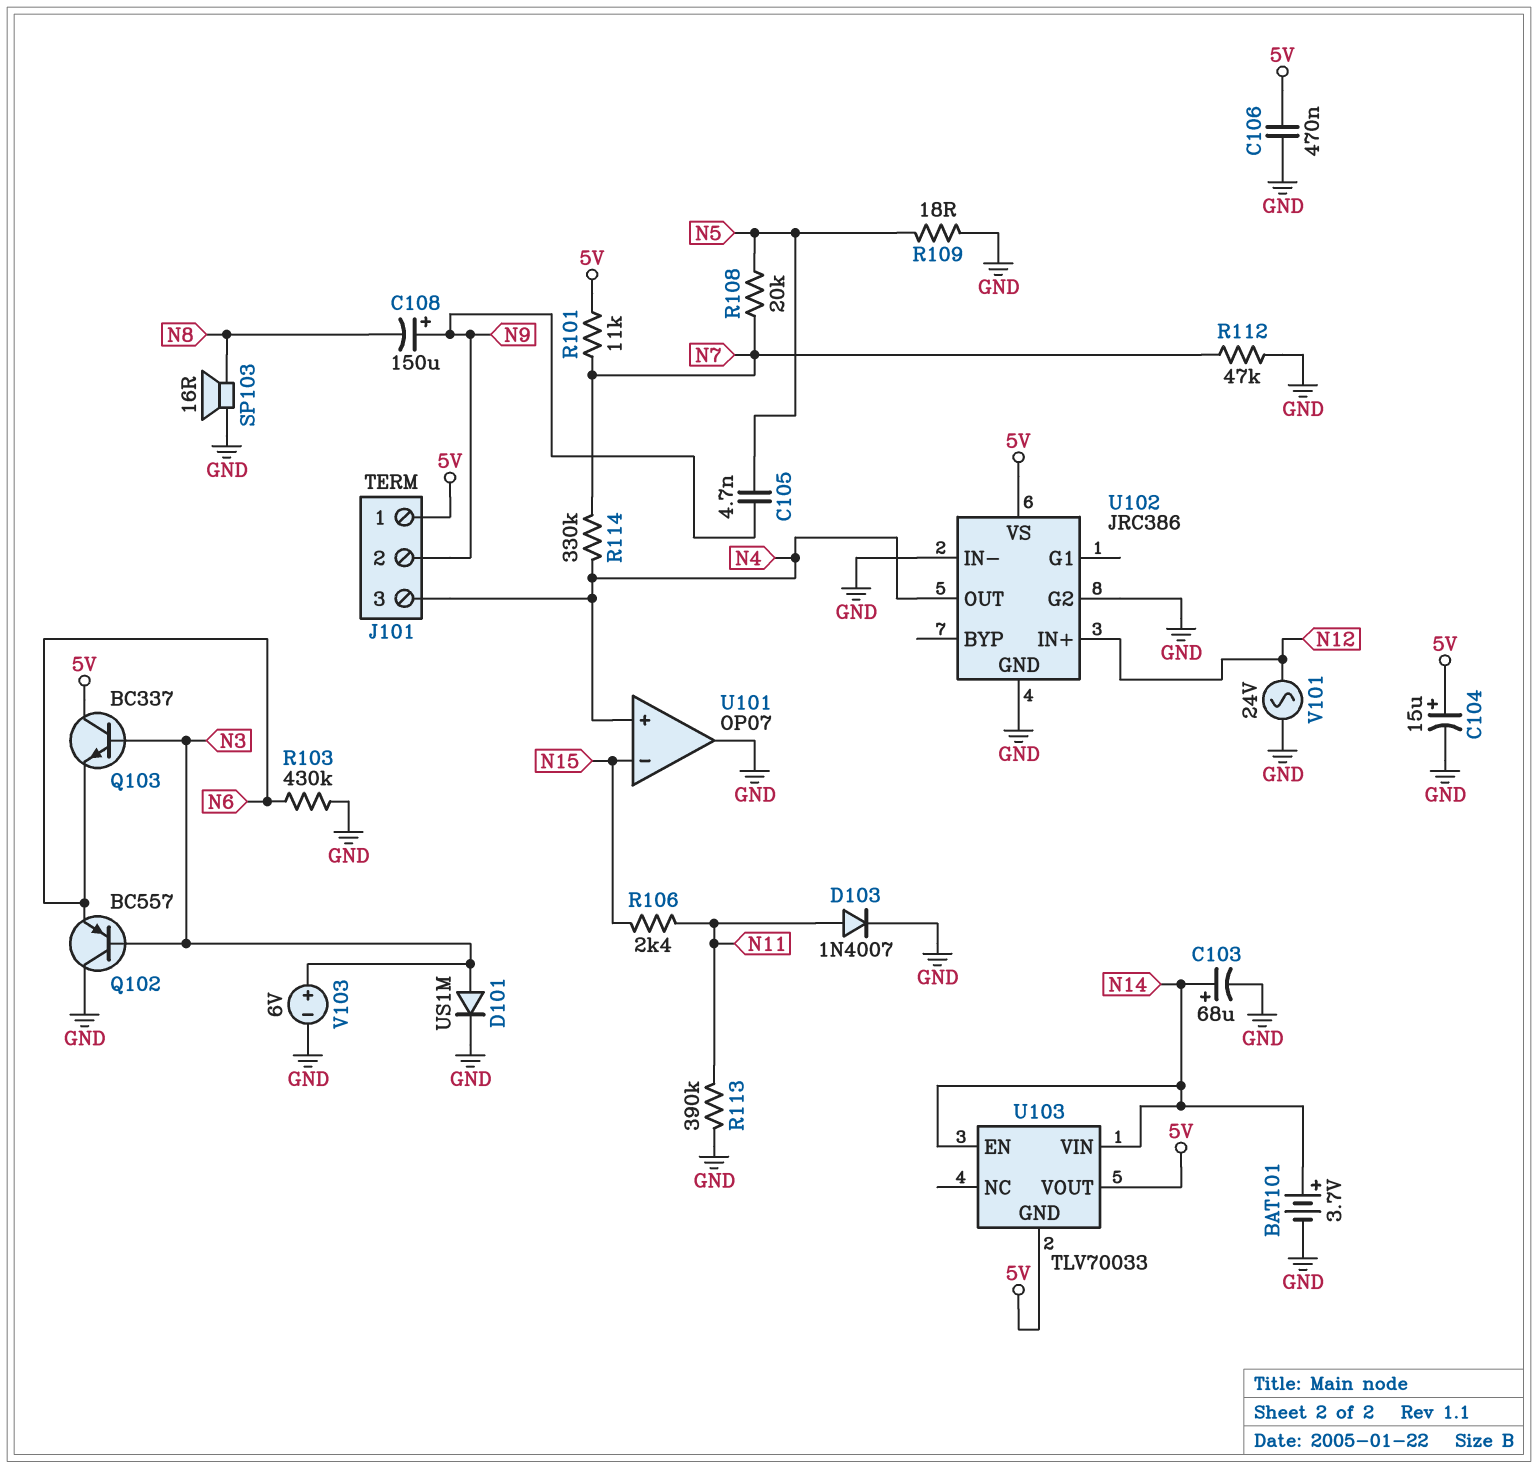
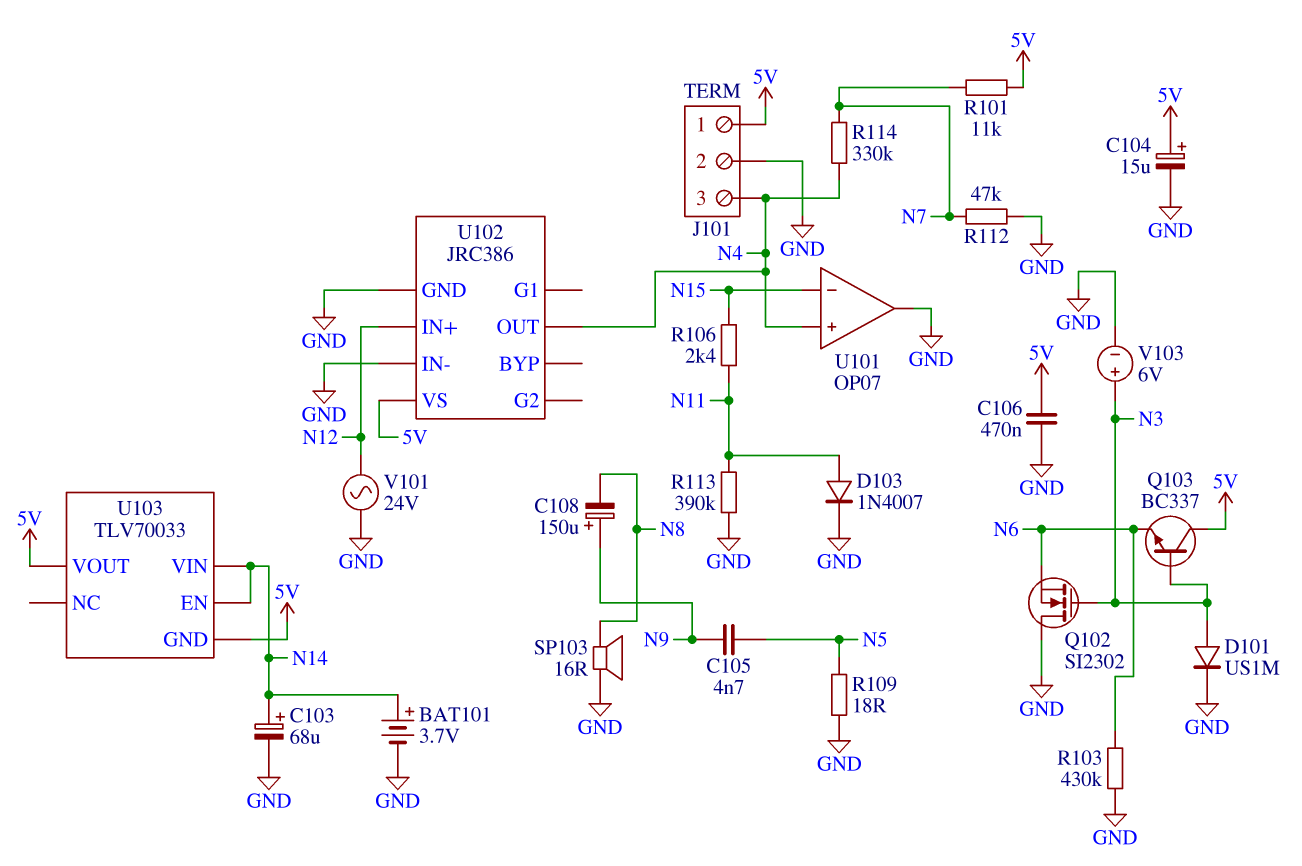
J101 pin 2: N9 -> GND
Q102: PNP BC557 (B N3, C GND, E N6) -> NMOS SI2302 (G N3, D GND, S N6)
R108: 20k (N5, N7) -> none
U102 pin G2: GND -> none

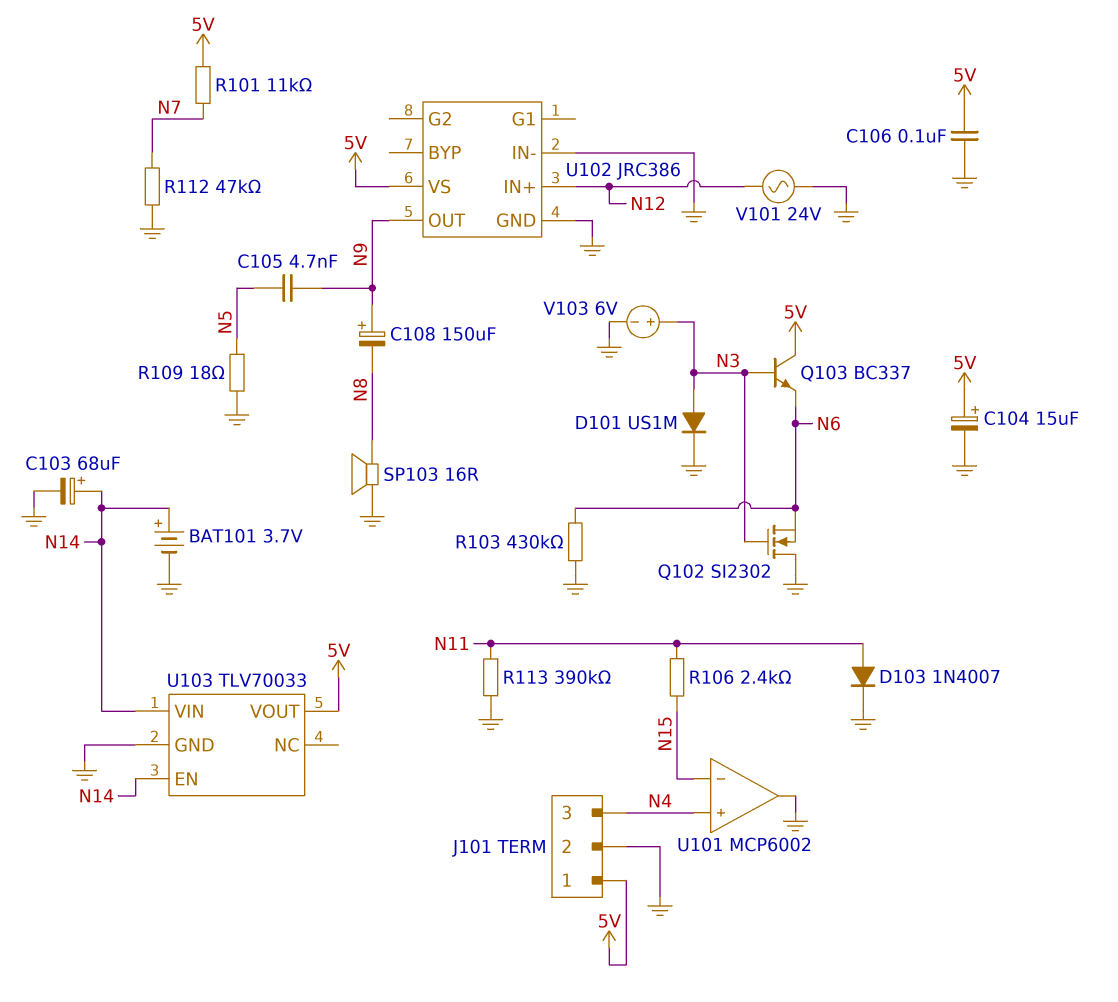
C106: 470nF (5V, GND) -> 100nF (5V, GND)
R114: 330k (N4, N7) -> none
U101: OP07 -> MCP6002
U102 pin OUT: N4 -> N9
U103 pin GND: 5V -> GND

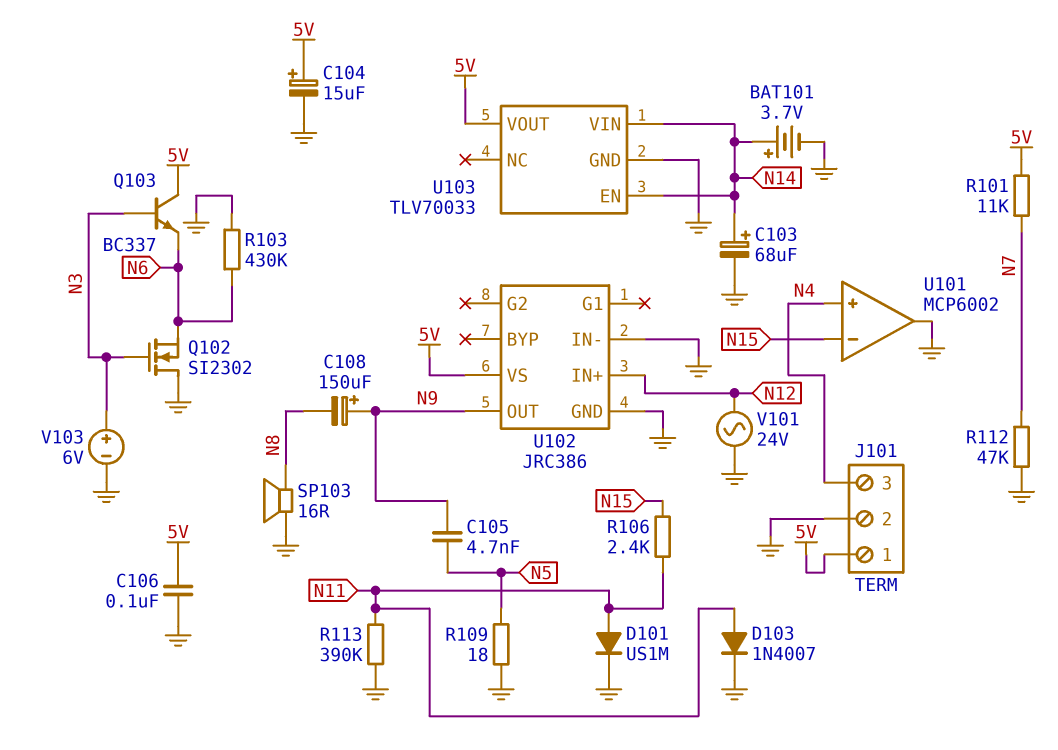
D101: diode US1M (A N3, K GND) -> diode US1M (A N11, K GND)

